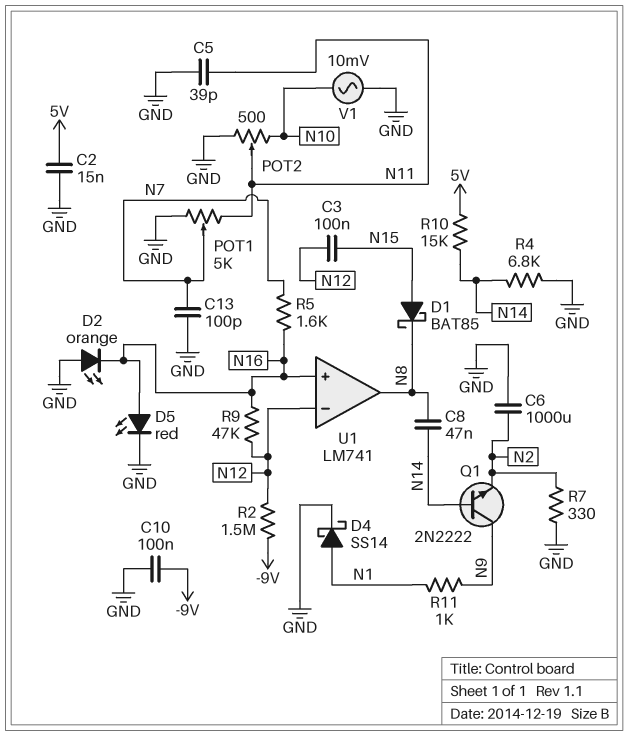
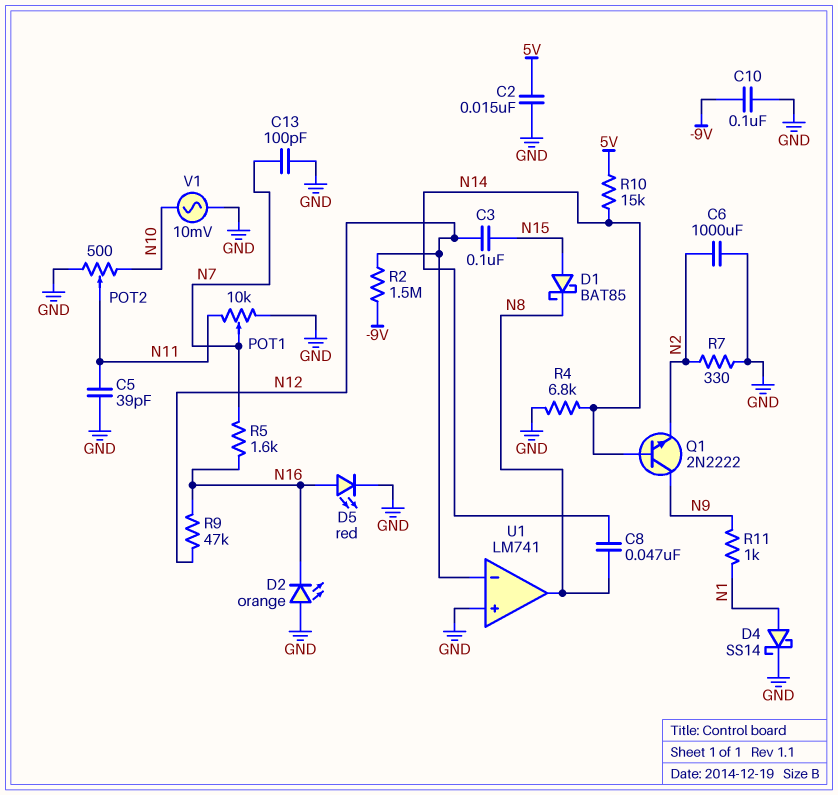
POT1: 5k (GND, N11, wiper N7) -> 10k (GND, N11, wiper N7)
U1 pin in+: N16 -> GND

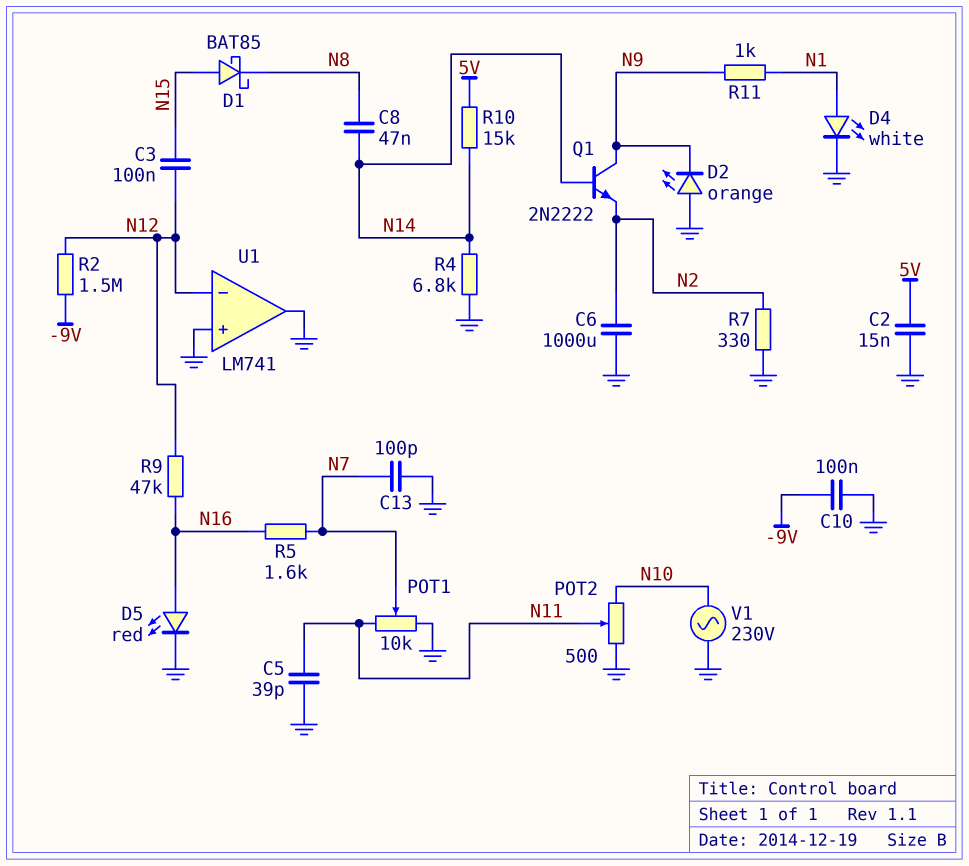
D2: LED orange (A GND, K N16) -> LED orange (A GND, K N9)
D4: schottky SS14 (A N1, K GND) -> LED white (A N1, K GND)
U1 pin out: N8 -> GND
V1: AC 10mV (GND, N10) -> AC 230V (GND, N10)

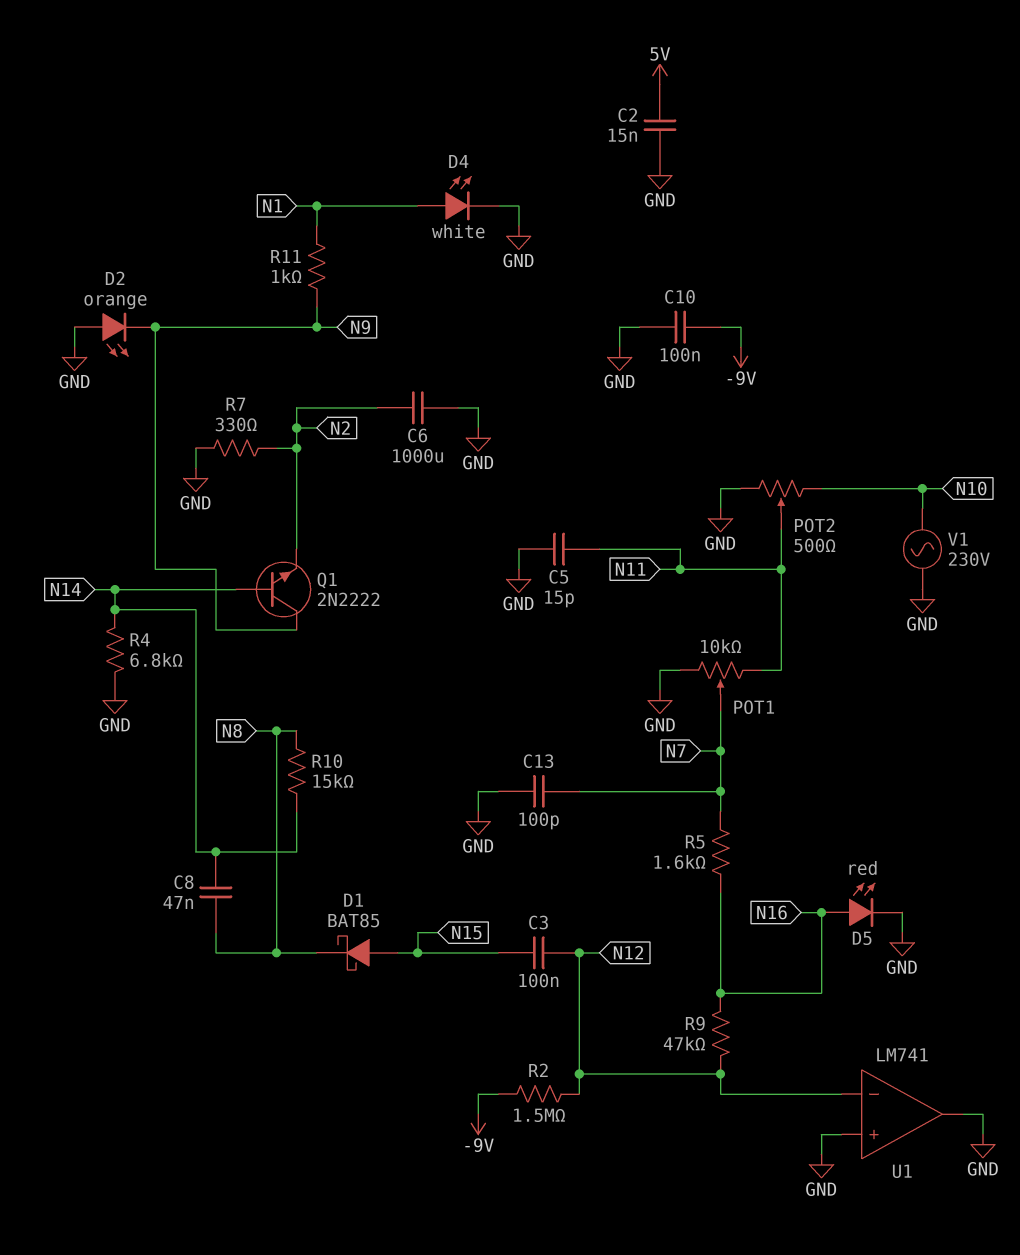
C5: 39pF (GND, N11) -> 15pF (GND, N11)
R10: 15k (5V, N14) -> 15k (N8, N14)

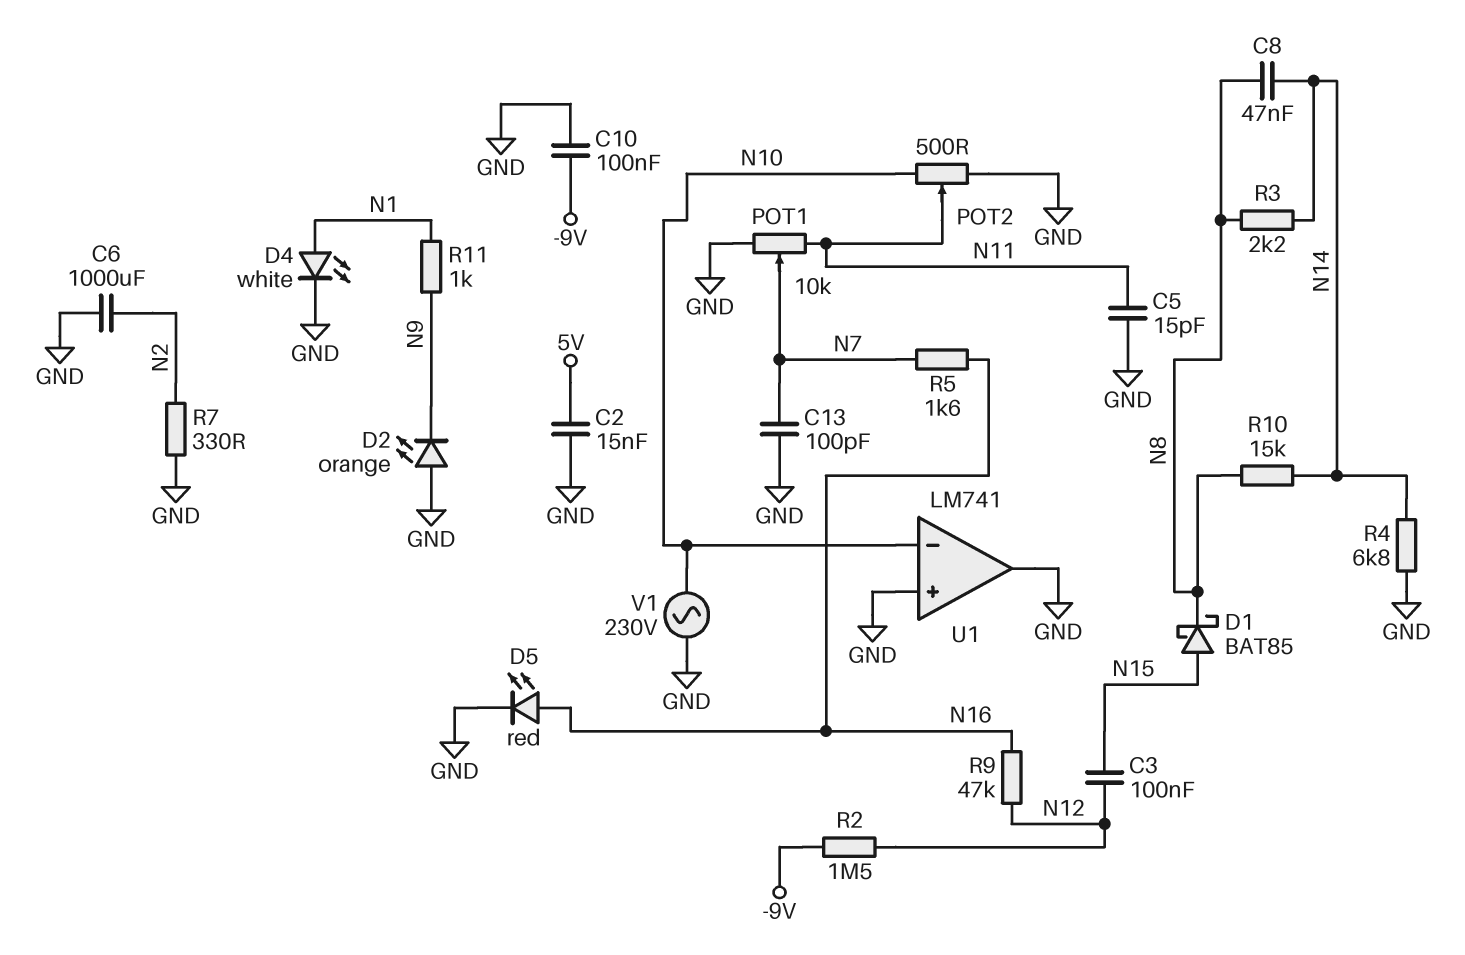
Q1: NPN 2N2222 (B N14, C N9, E N2) -> none
R3: none -> 2.2k (N8, N14)
U1 pin in-: N12 -> N10

